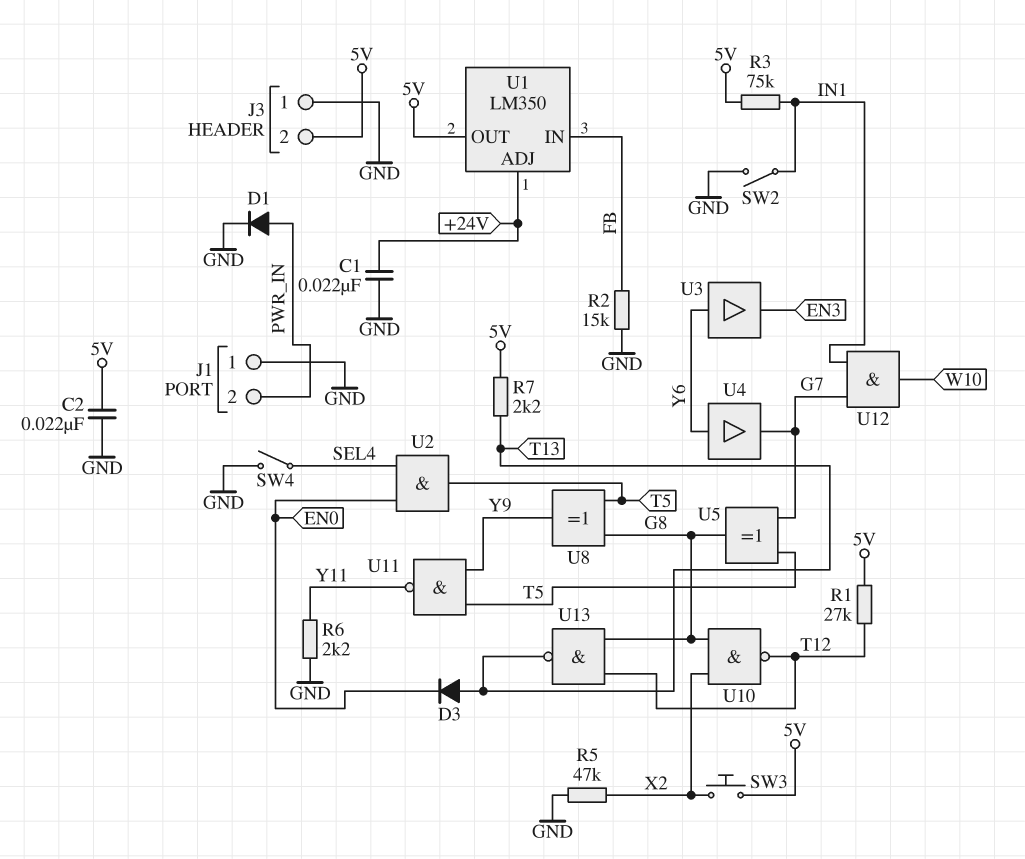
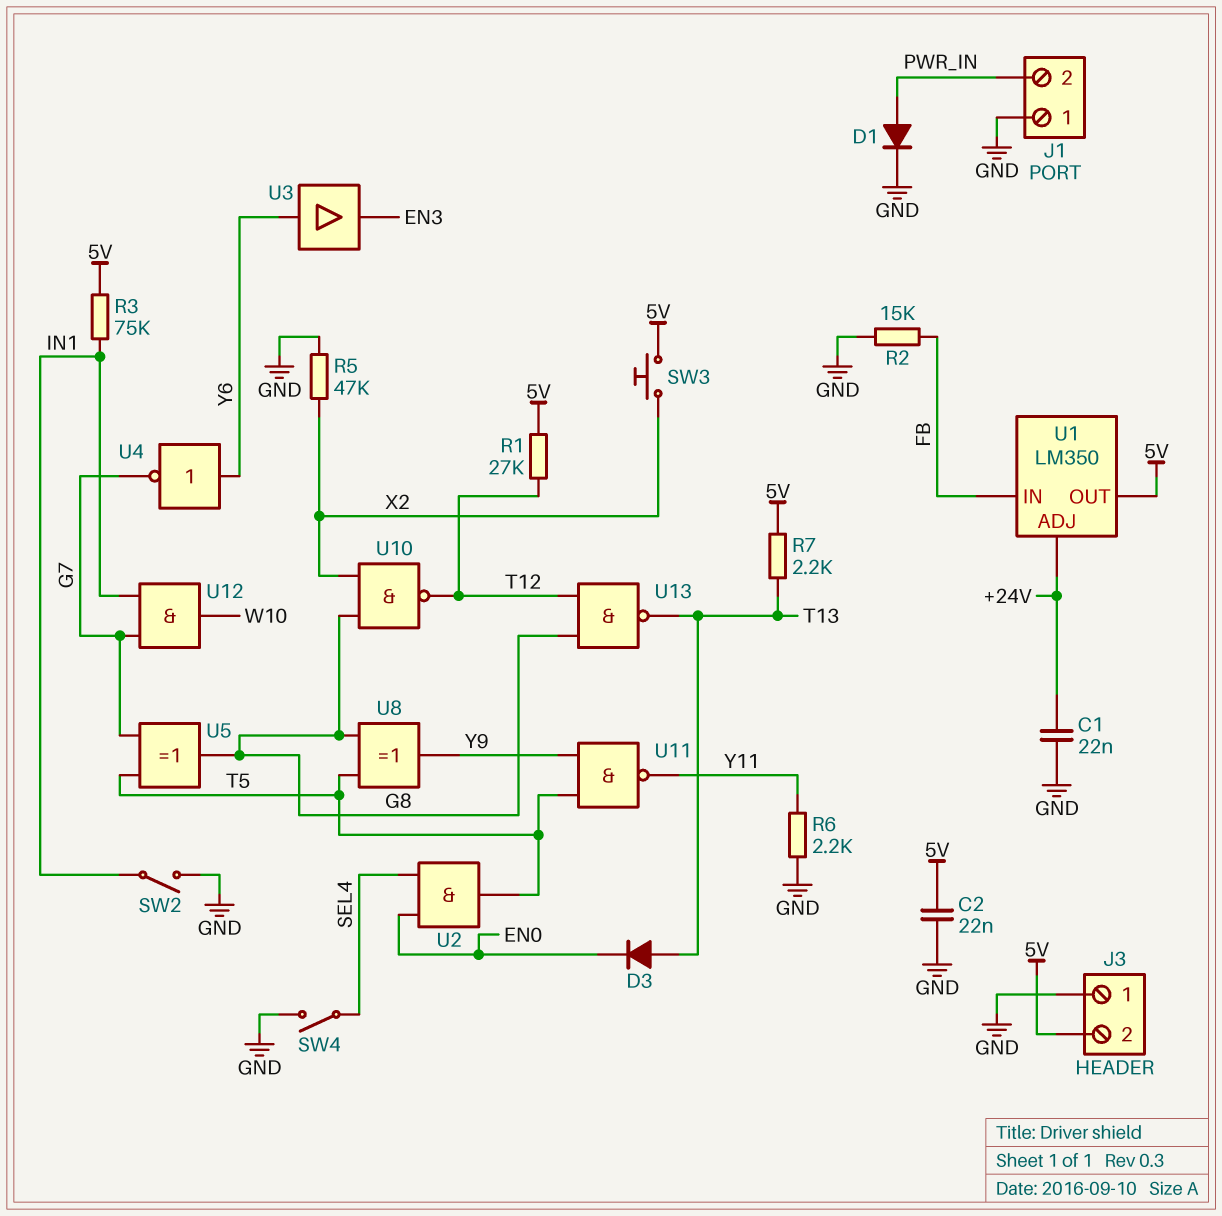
U4: buffer (in Y6, out G7) -> NOT (in Y6, out G7)

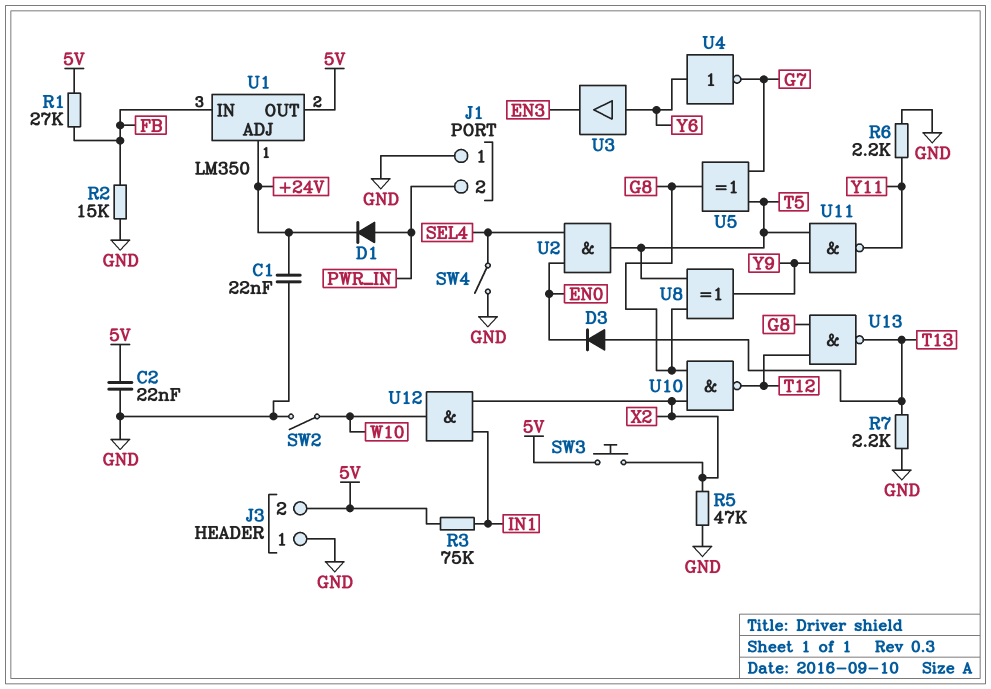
D1: diode (A PWR_IN, K GND) -> diode (A PWR_IN, K +24V)
R1: 27k (5V, T12) -> 27k (5V, FB)
R7: 2.2k (5V, T13) -> 2.2k (GND, T13)
SW2: switch (GND, IN1) -> switch (GND, W10)
U12: AND (in G7, in IN1, out W10) -> AND (in IN1, in X2, out W10)

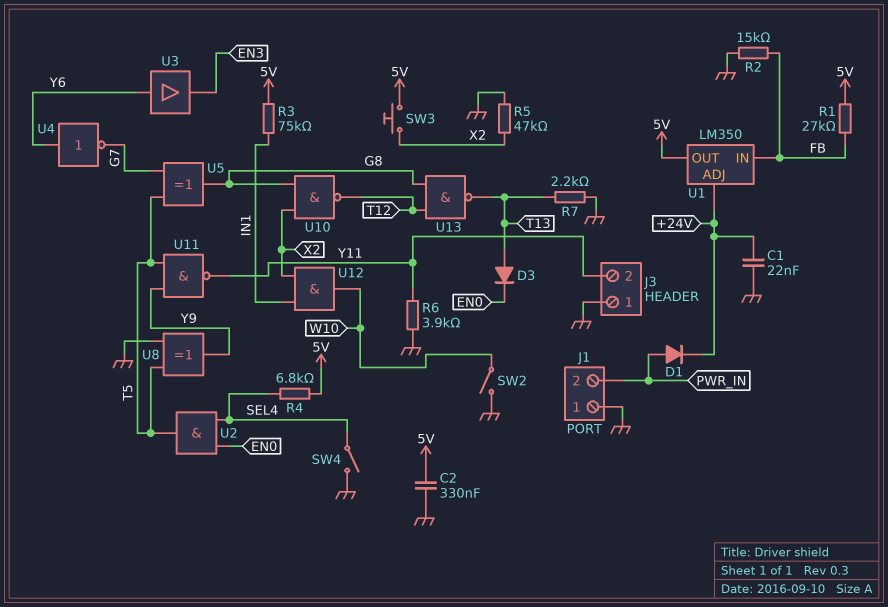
C2: 22nF (5V, GND) -> 330nF (5V, GND)
J3 pin 2: 5V -> Y11
R4: none -> 6.8k (5V, SEL4)
R6: 2.2k (GND, Y11) -> 3.9k (GND, Y11)
U8: XOR (in G8, in T5, out Y9) -> XOR (in GND, in T5, out Y9)

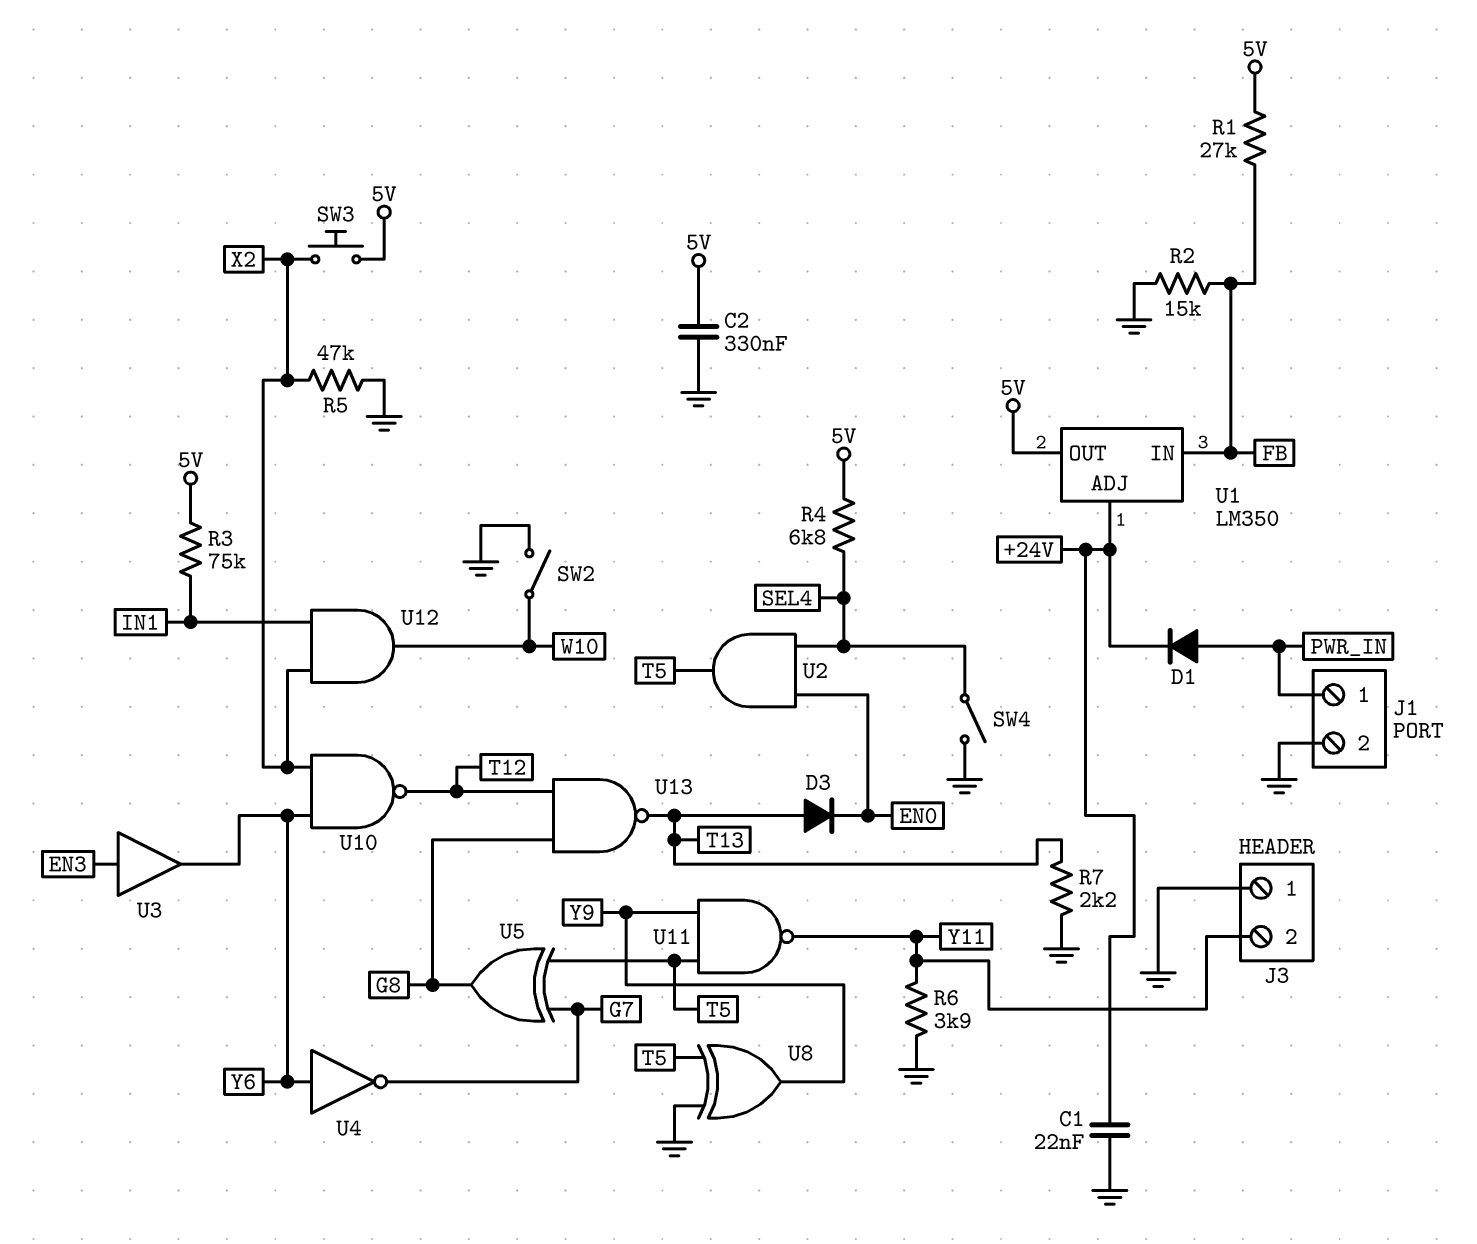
J1 pin 1: GND -> PWR_IN
J1 pin 2: PWR_IN -> GND
U3: buffer (in Y6, out EN3) -> buffer (in EN3, out Y6)
U10: NAND (in G8, in X2, out T12) -> NAND (in X2, in Y6, out T12)

